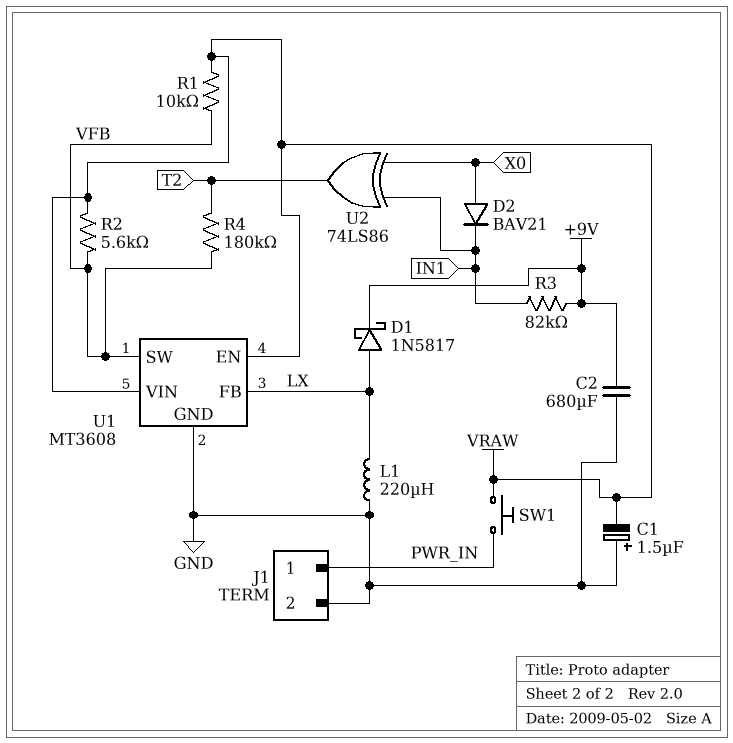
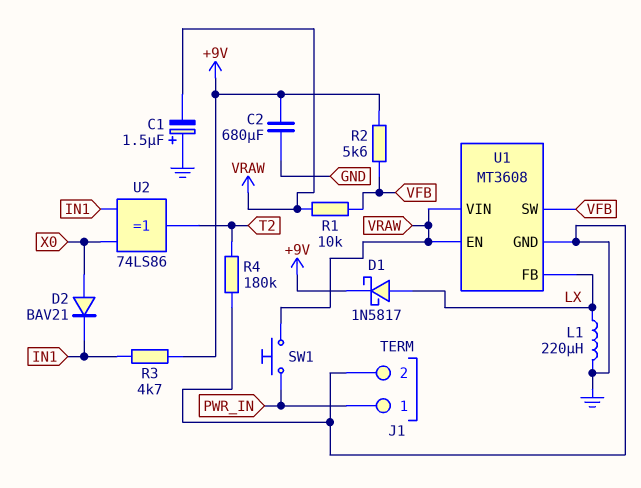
R2: 5.6k (VFB, VRAW) -> 5.6k (+9V, VFB)
R3: 82k (+9V, IN1) -> 4.7k (+9V, IN1)
R4: 180k (T2, VFB) -> 180k (GND, T2)

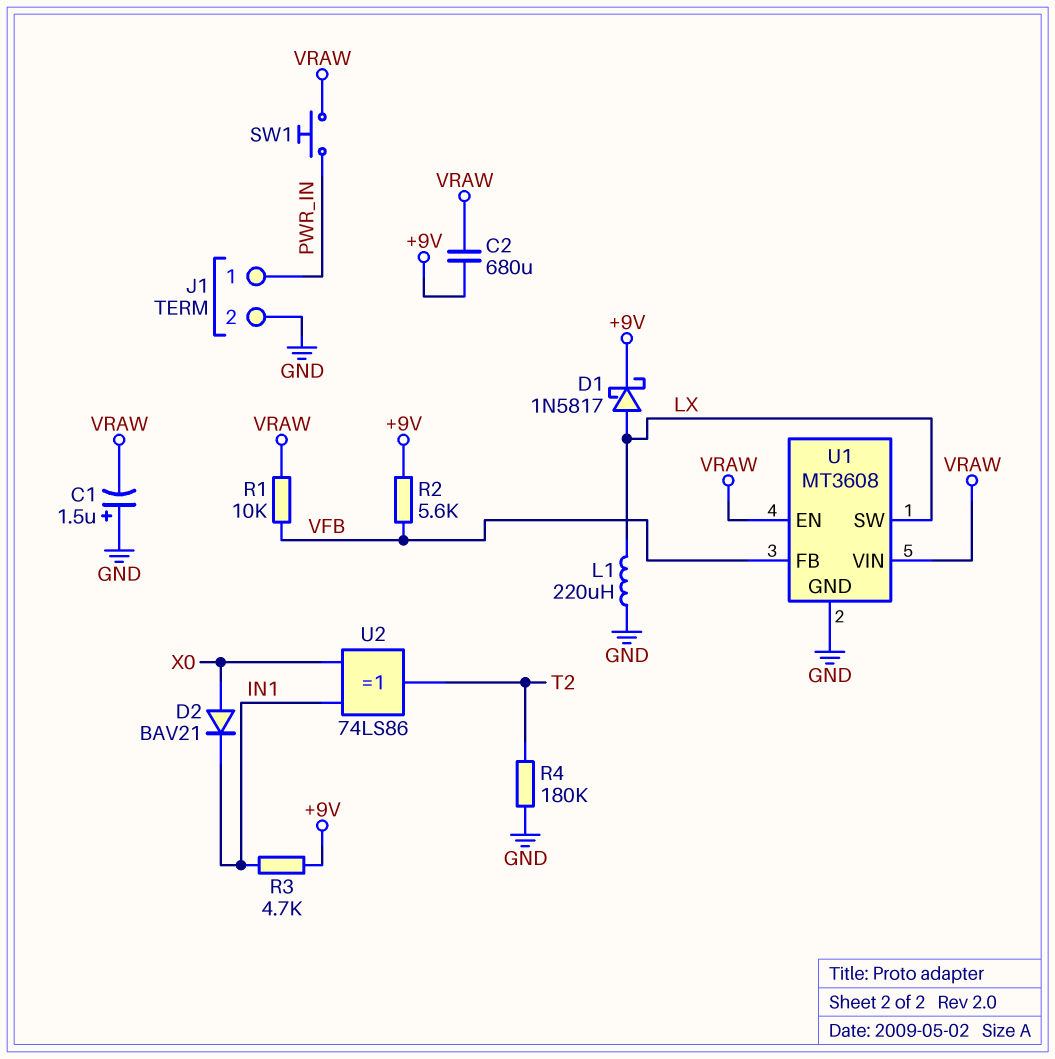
C2: 680uF (+9V, GND) -> 680uF (+9V, VRAW)
U1 pin FB: LX -> VFB
U1 pin SW: VFB -> LX

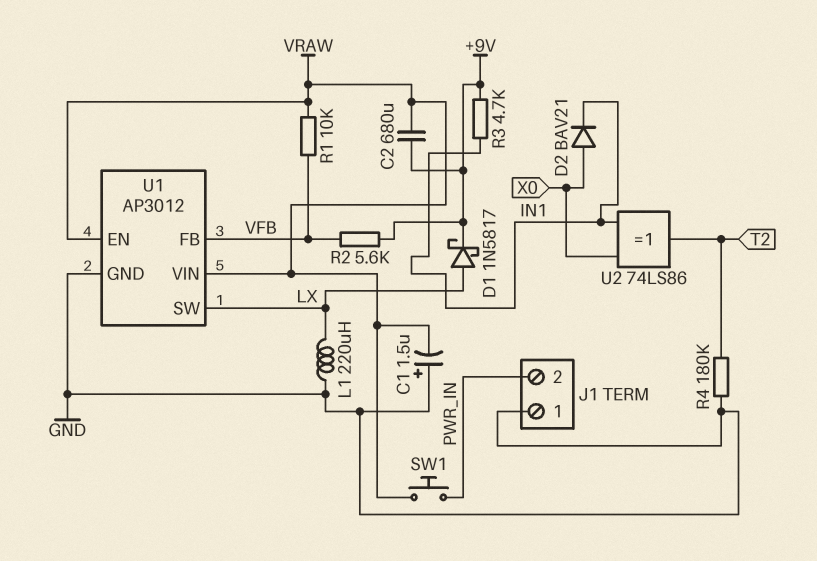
J1 pin 1: PWR_IN -> GND
J1 pin 2: GND -> PWR_IN
U1: MT3608 -> AP3012

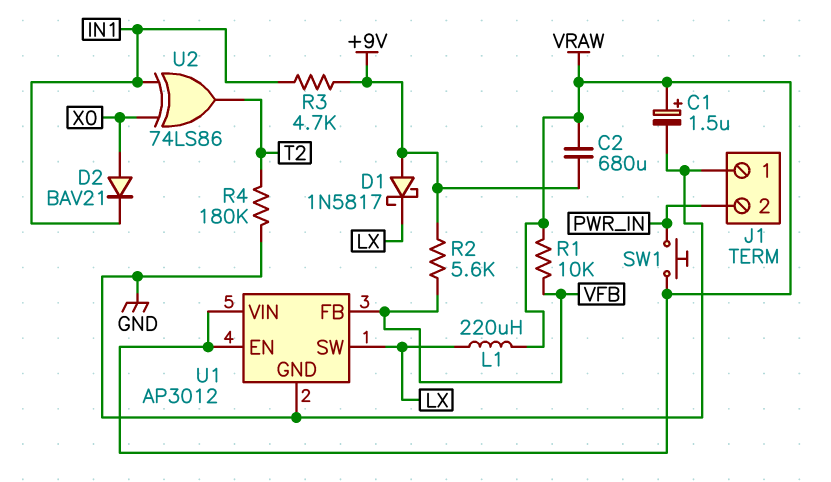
C1: 1.5uF (plus GND, minus VRAW) -> 1.5uF (plus VRAW, minus GND)
D1: schottky 1N5817 (A LX, K +9V) -> schottky 1N5817 (A +9V, K LX)
L1: 220uH (GND, LX) -> 220uH (LX, VRAW)

